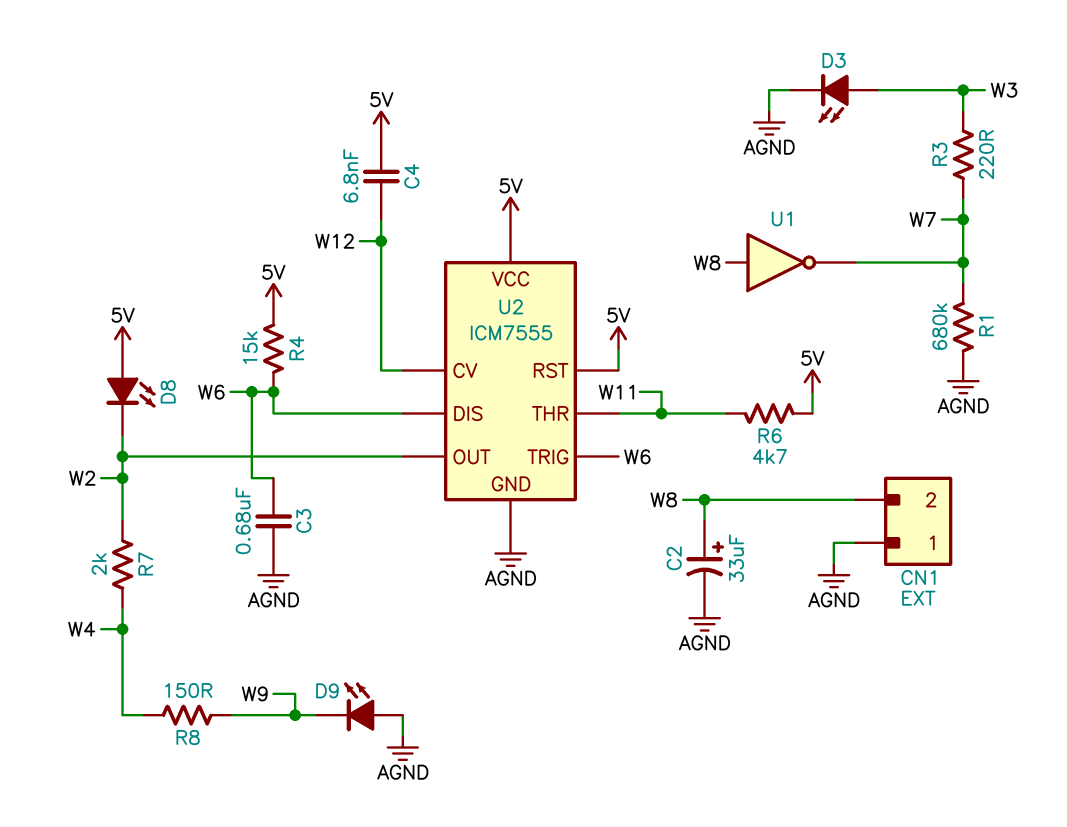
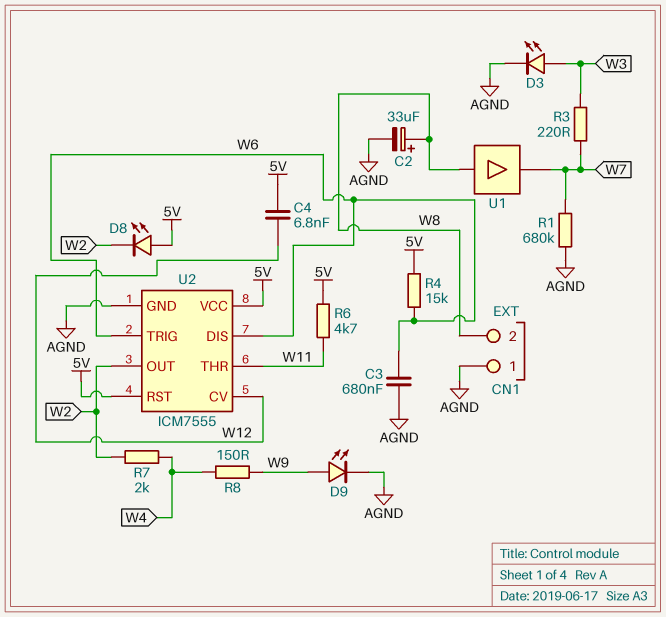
D9: LED (A AGND, K W9) -> LED (A W9, K AGND)
U1: NOT (in W8, out W7) -> buffer (in W8, out W7)

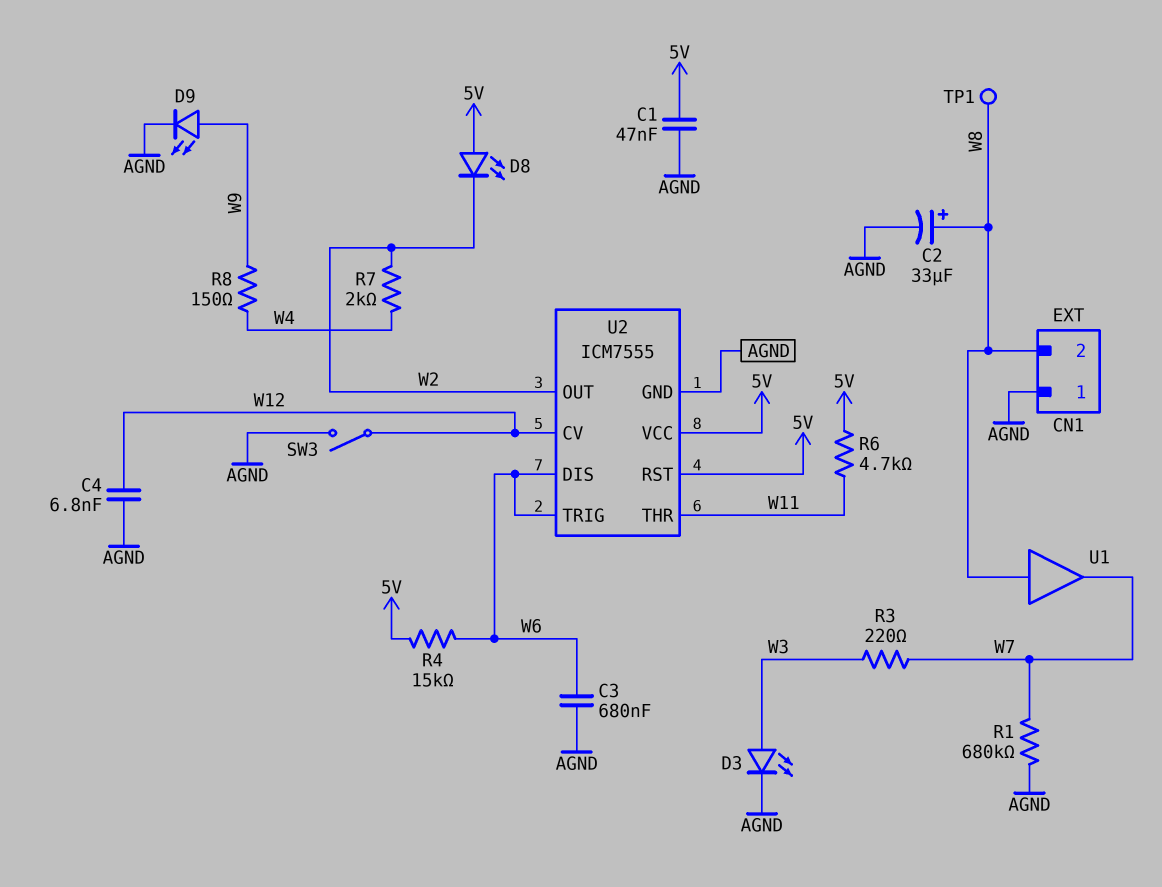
C1: none -> 47nF (5V, AGND)
C4: 6.8nF (5V, W12) -> 6.8nF (AGND, W12)
SW3: none -> switch (AGND, W12)
TP1: none -> test point (W8)

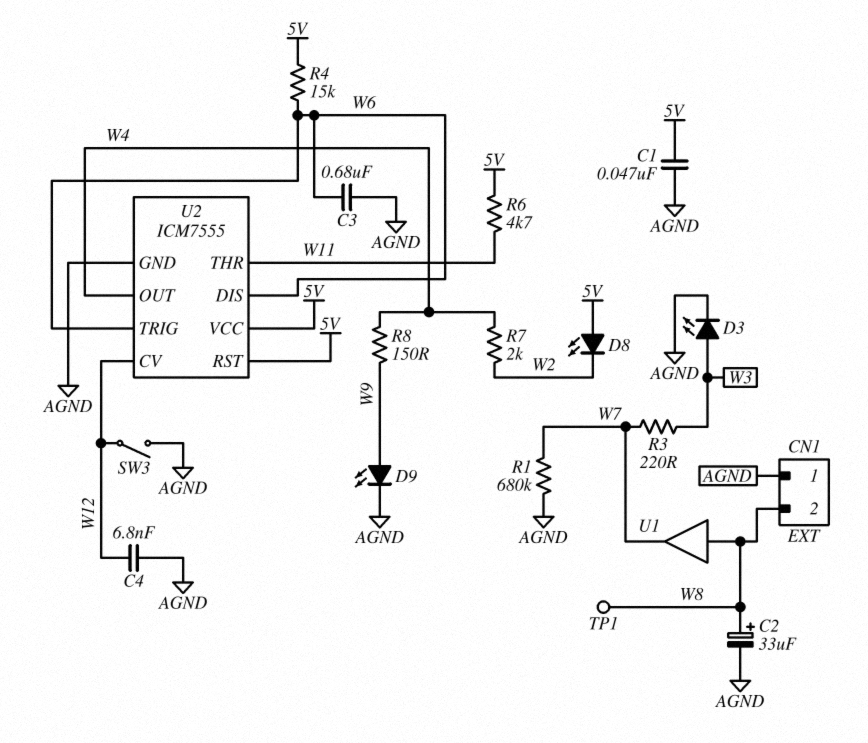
U2 pin OUT: W2 -> W4

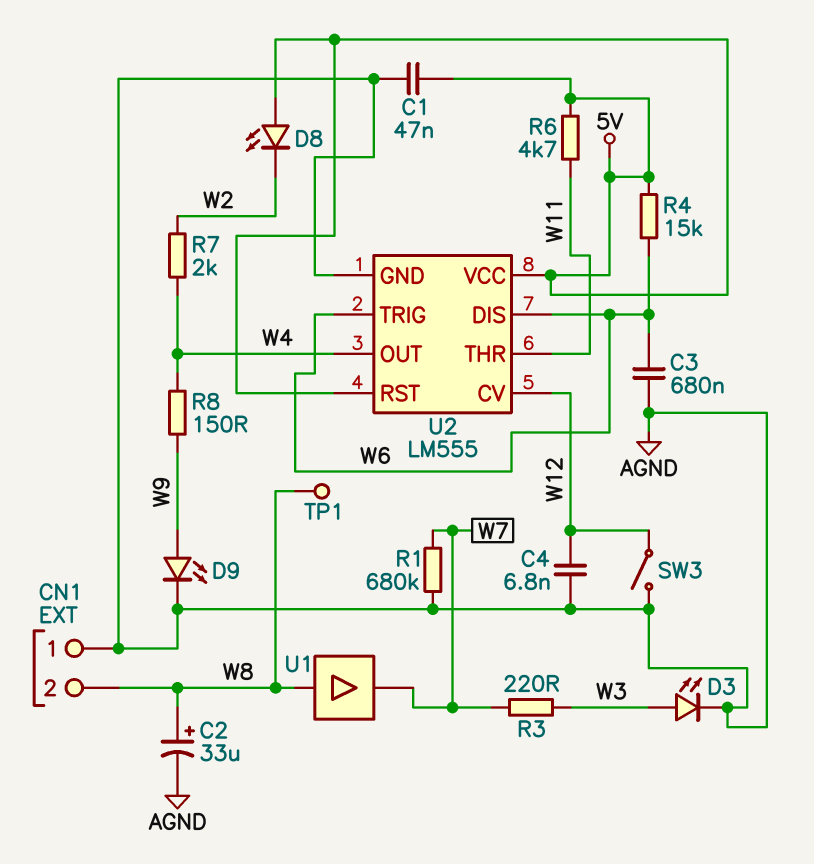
U2: ICM7555 -> LM555

